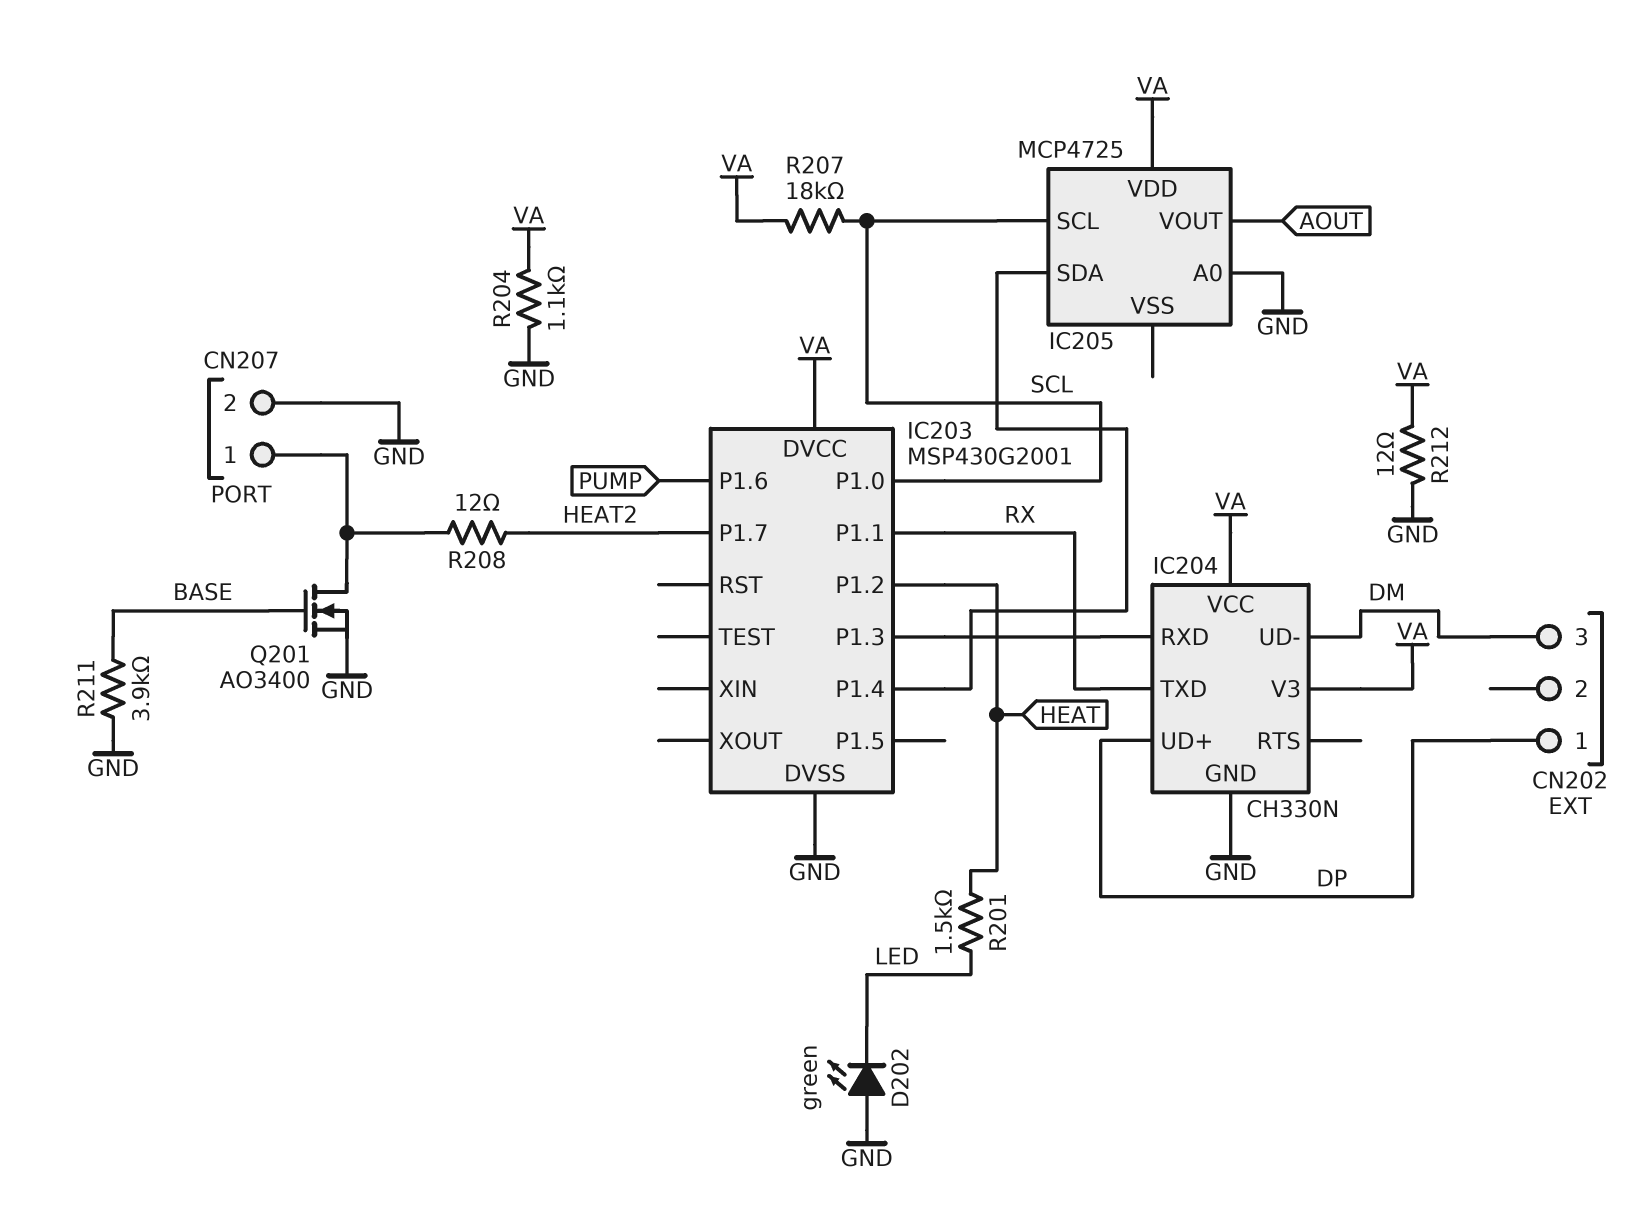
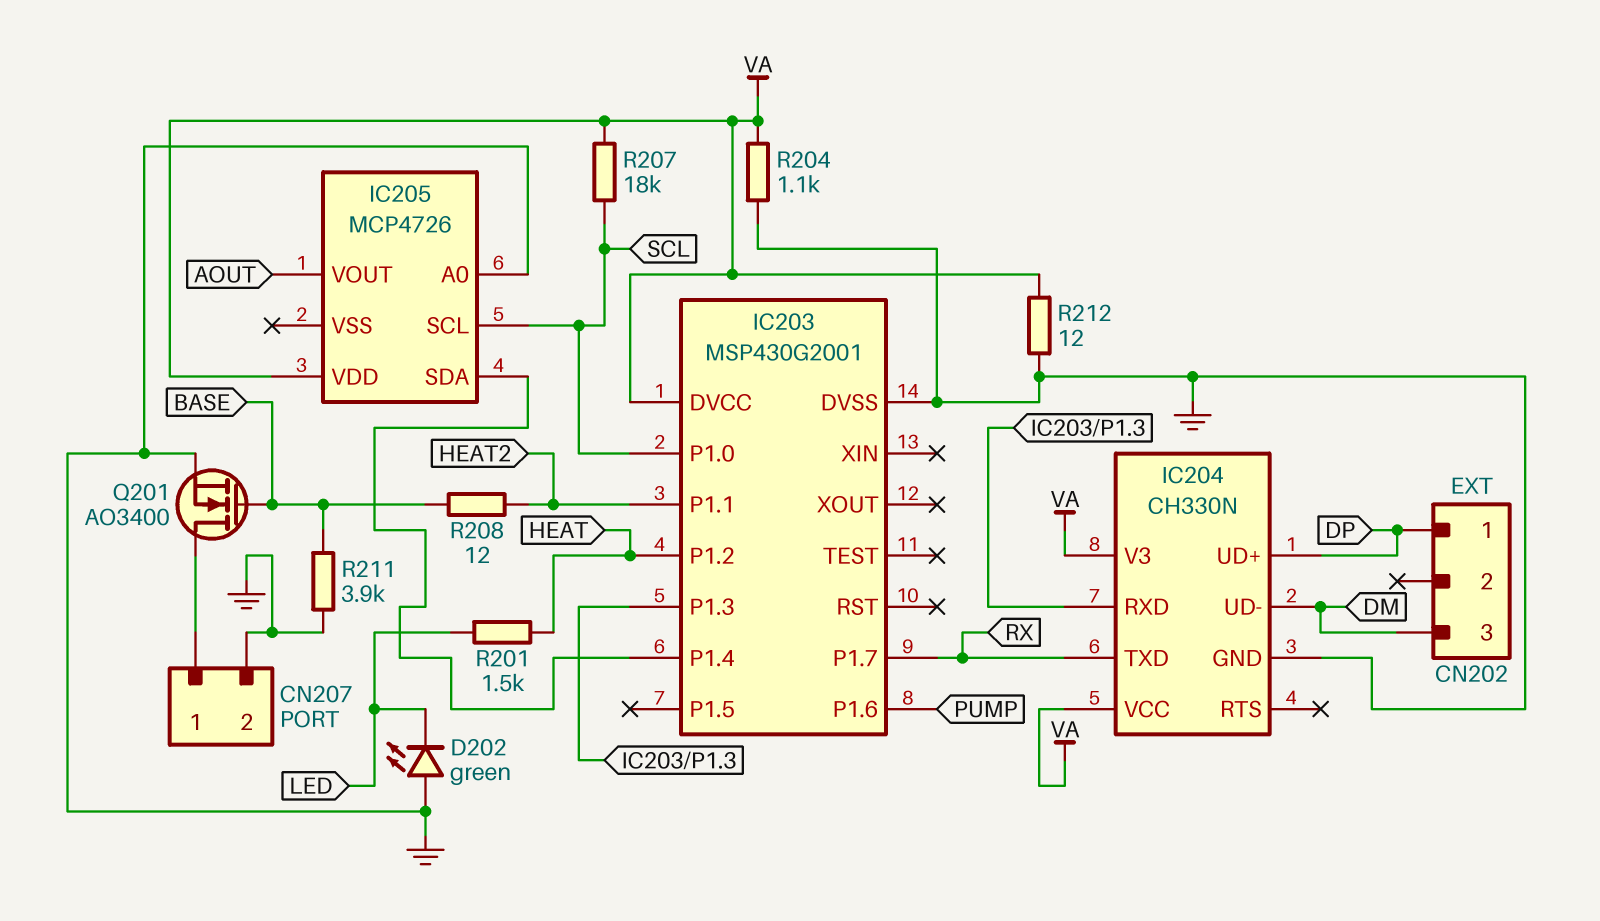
IC203 pin P1.1: RX -> HEAT2
IC203 pin P1.7: HEAT2 -> RX
IC205: MCP4725 -> MCP4726
R208: 12 (CN207/1, HEAT2) -> 12 (BASE, HEAT2)

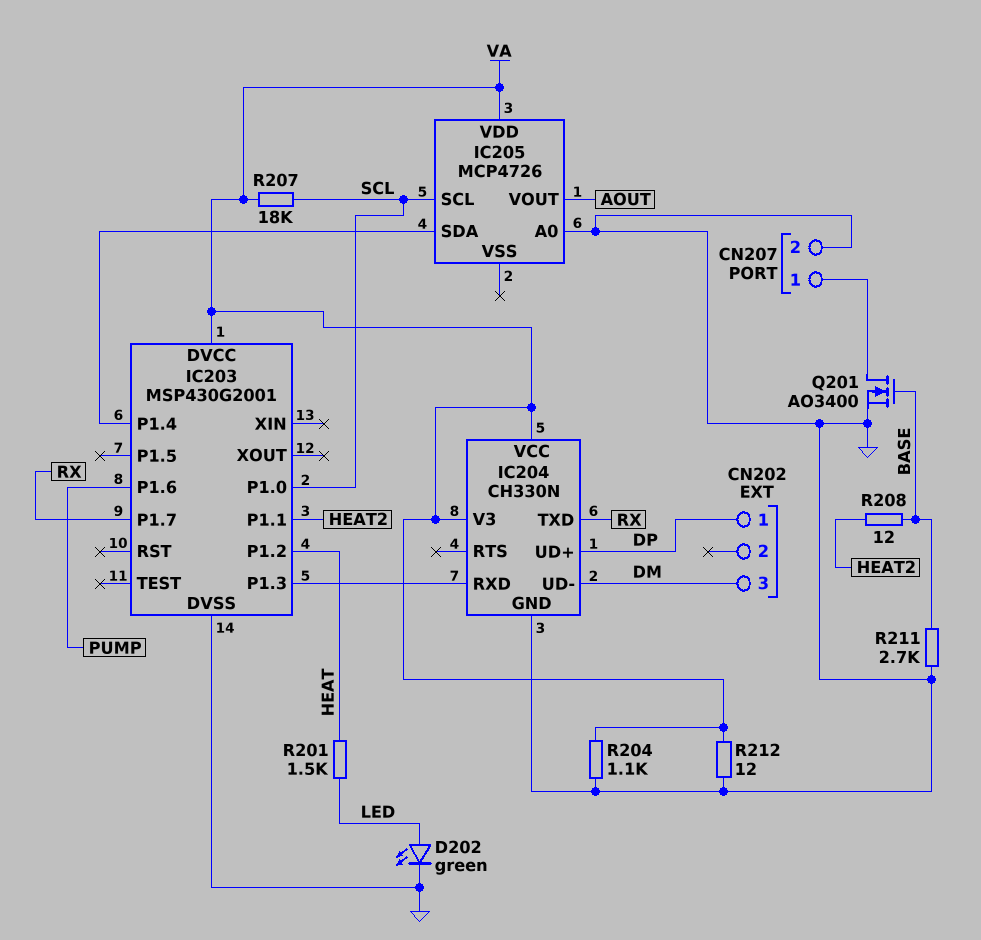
D202: LED green (A GND, K LED) -> LED green (A LED, K GND)
R211: 3.9k (BASE, GND) -> 2.7k (BASE, GND)

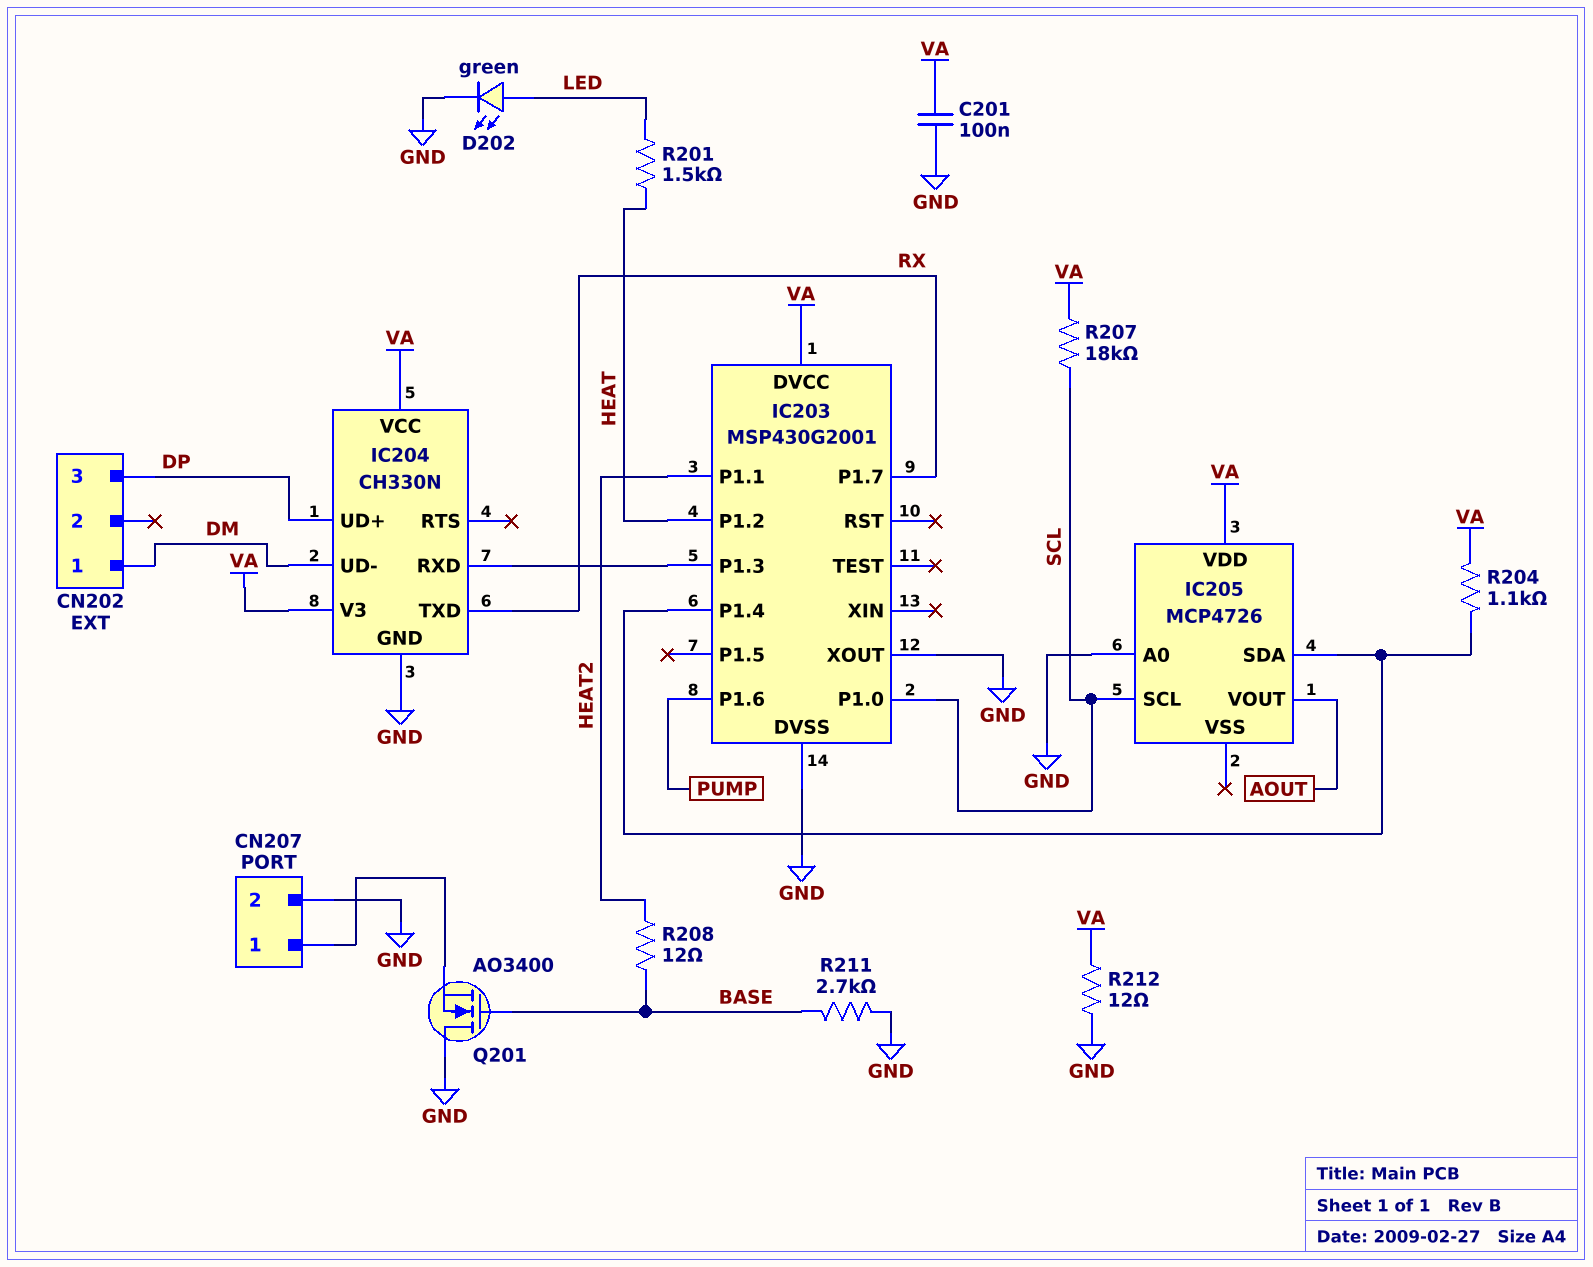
C201: none -> 100nF (GND, VA)
CN202 pin 1: DP -> DM
CN202 pin 3: DM -> DP
IC203 pin XOUT: none -> GND
Q201: NMOS AO3400 (G BASE, D CN207/1, S GND) -> NMOS AO3400 (G BASE, D GND, S CN207/1)
R204: 1.1k (GND, VA) -> 1.1k (IC203/P1.4, VA)

